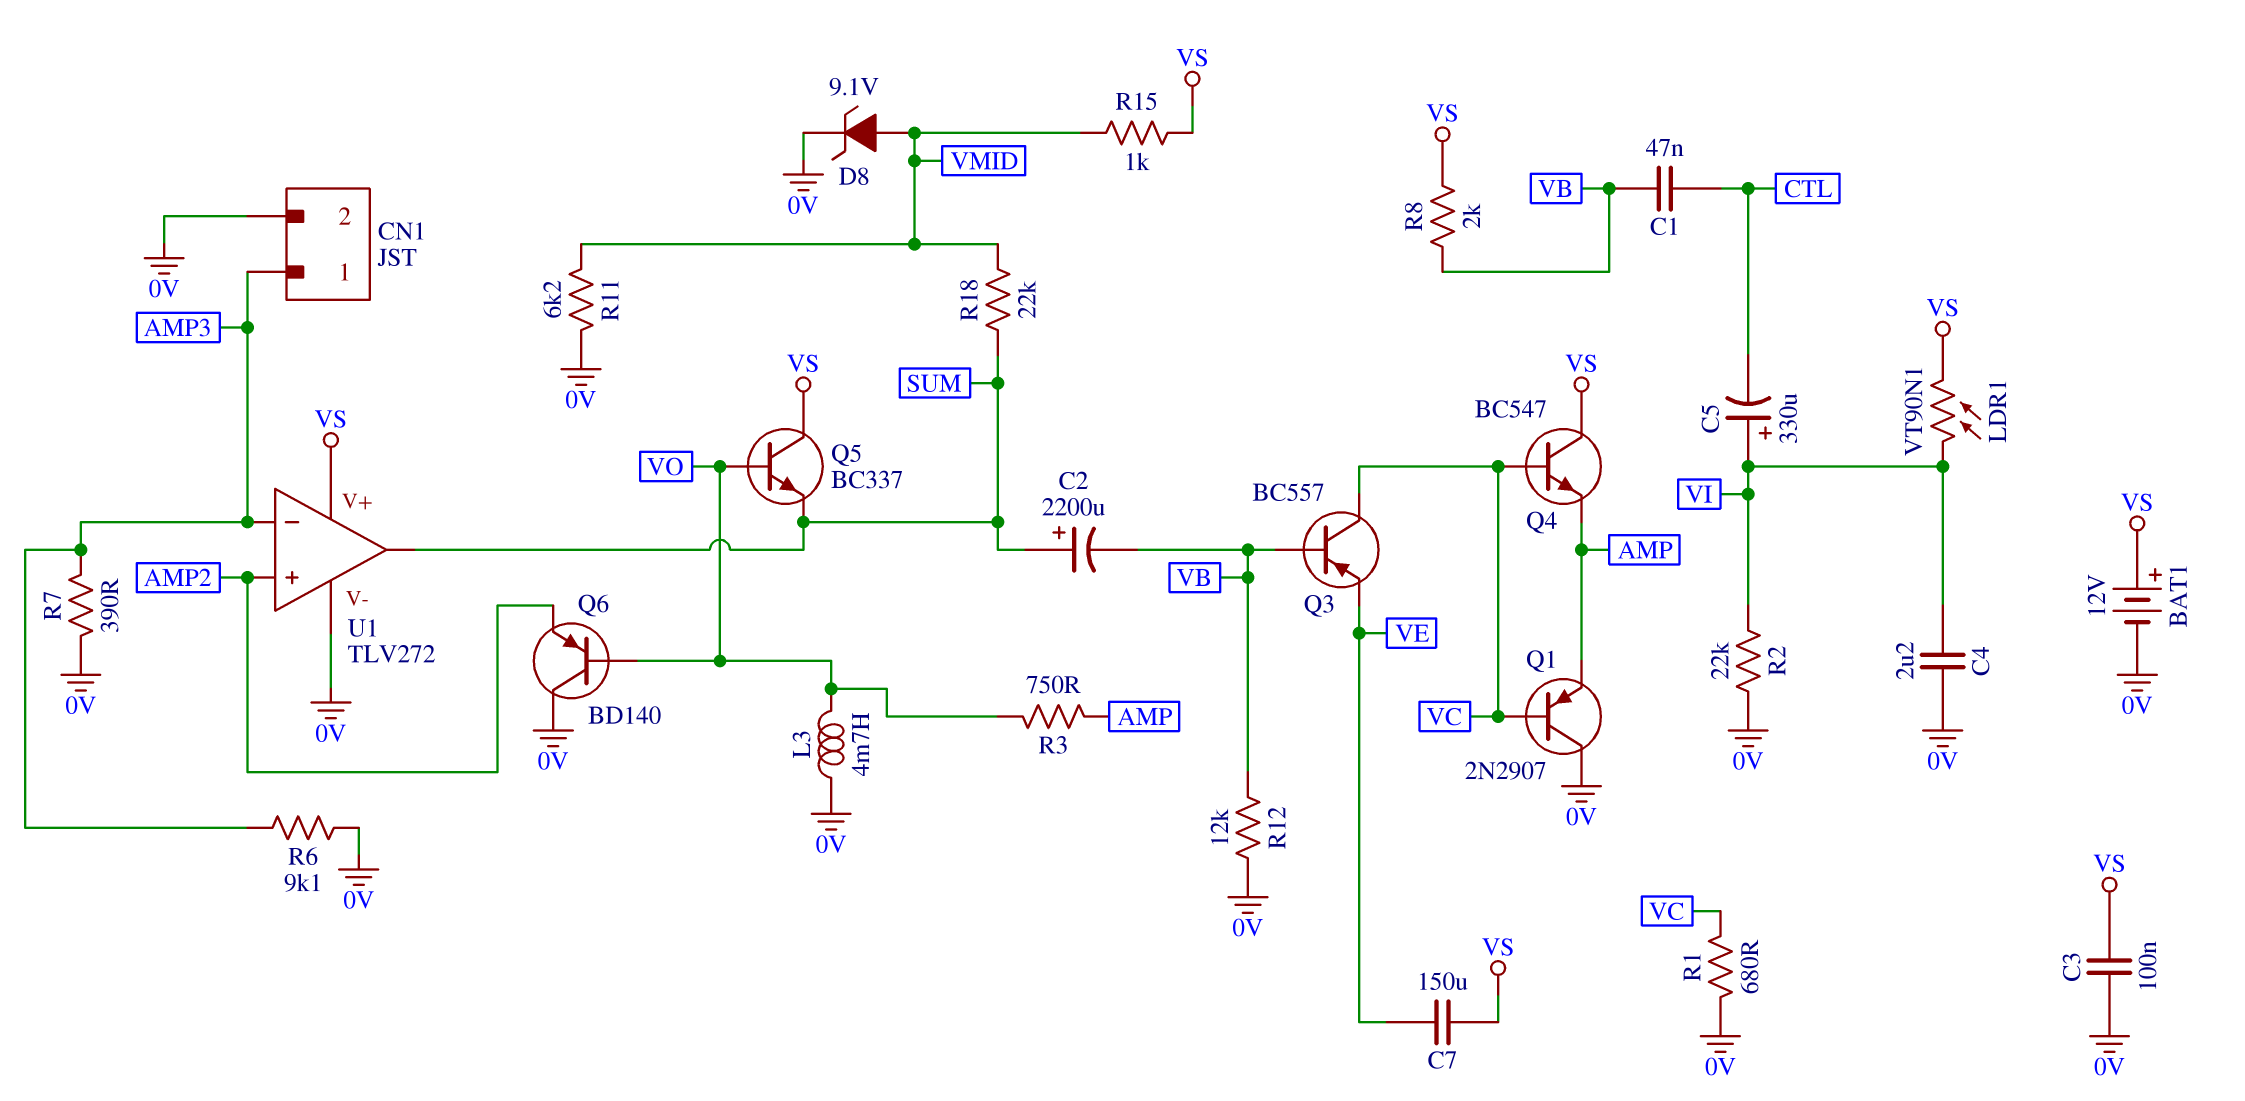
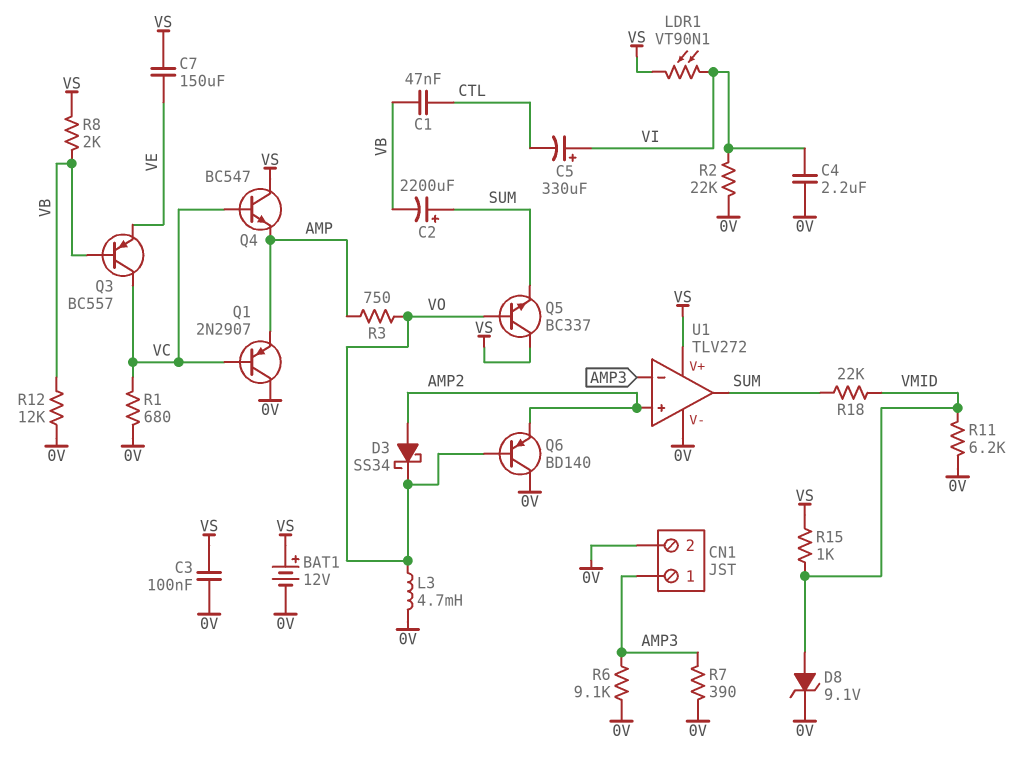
D3: none -> schottky SS34 (A AMP2, K VO)

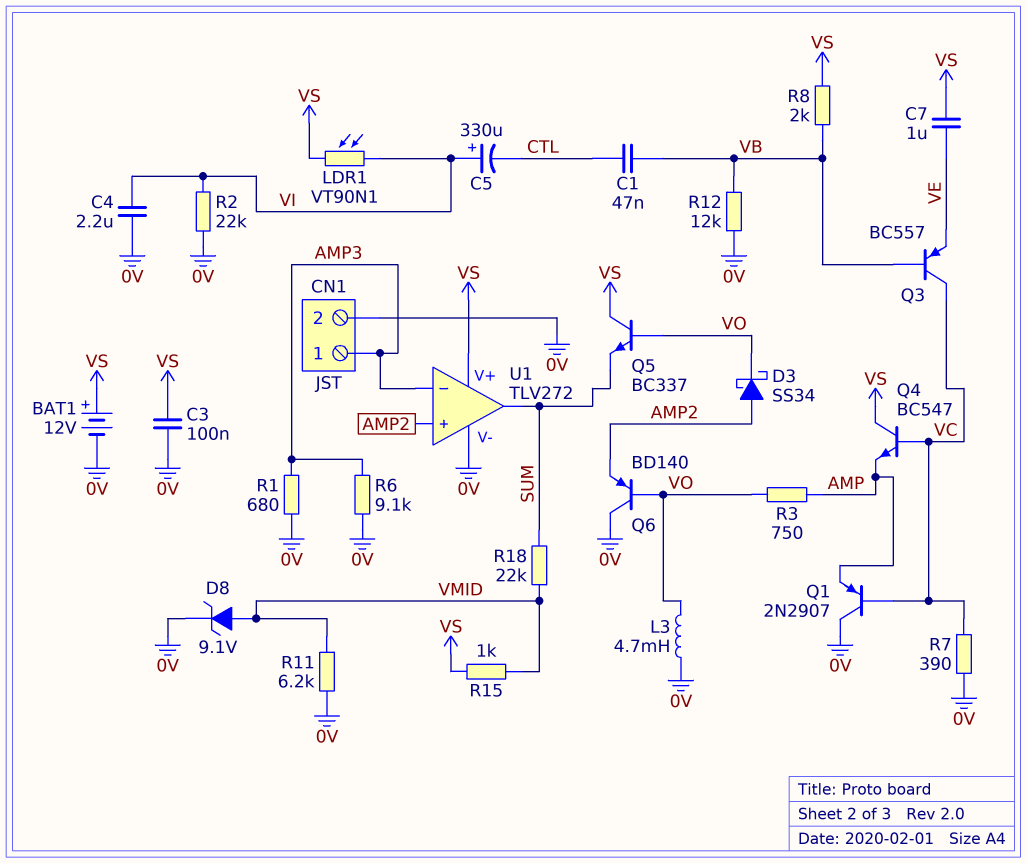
C2: 2200uF (plus SUM, minus VB) -> none
C7: 150uF (VE, VS) -> 1uF (VE, VS)
R1: 680 (0V, VC) -> 680 (0V, AMP3)
R7: 390 (0V, AMP3) -> 390 (0V, VC)

